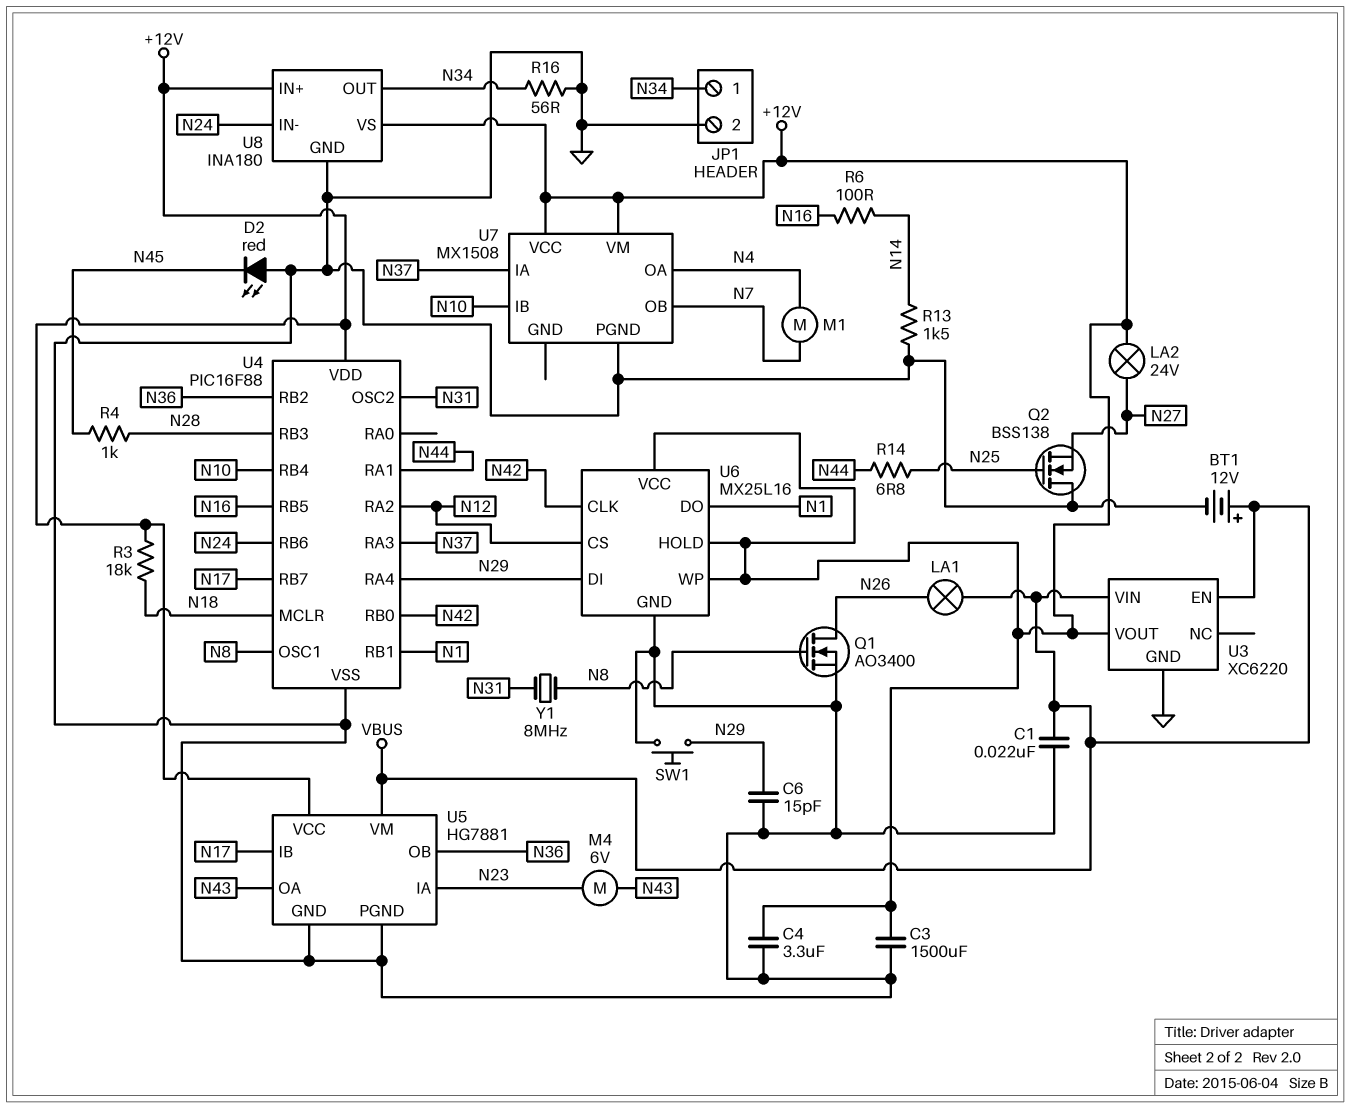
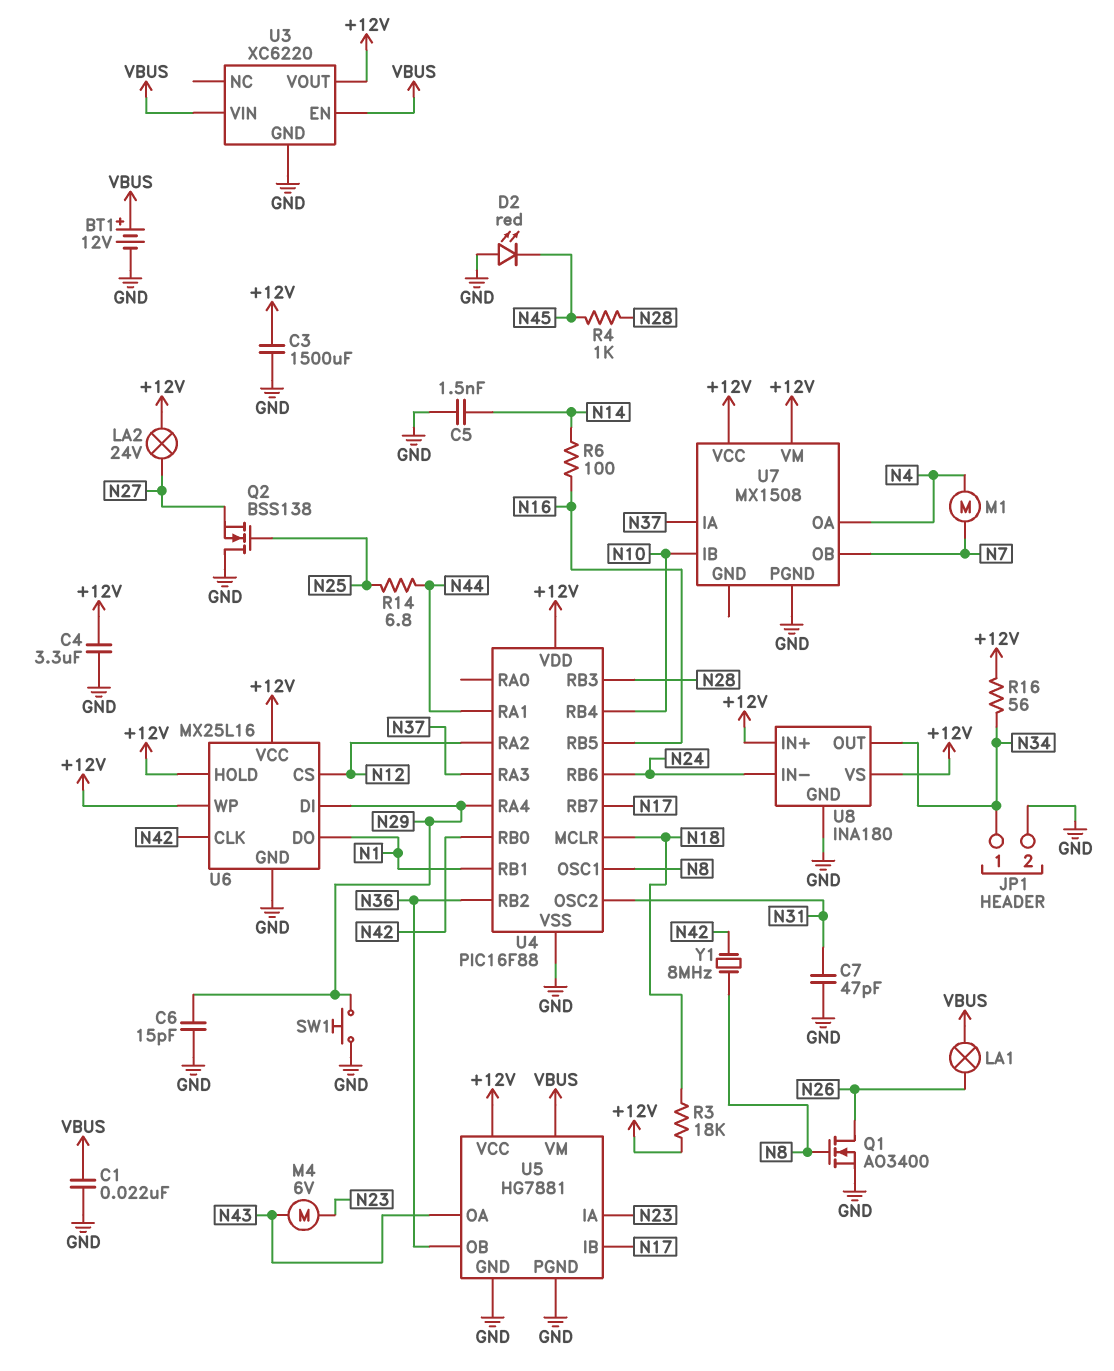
C5: none -> 1.5nF (GND, N14)
C7: none -> 47pF (GND, N31)
R13: 1.5k (GND, N14) -> none
R16: 56 (GND, N34) -> 56 (+12V, N34)
Y1: 8MHz (N8, N31) -> 8MHz (N8, N42)

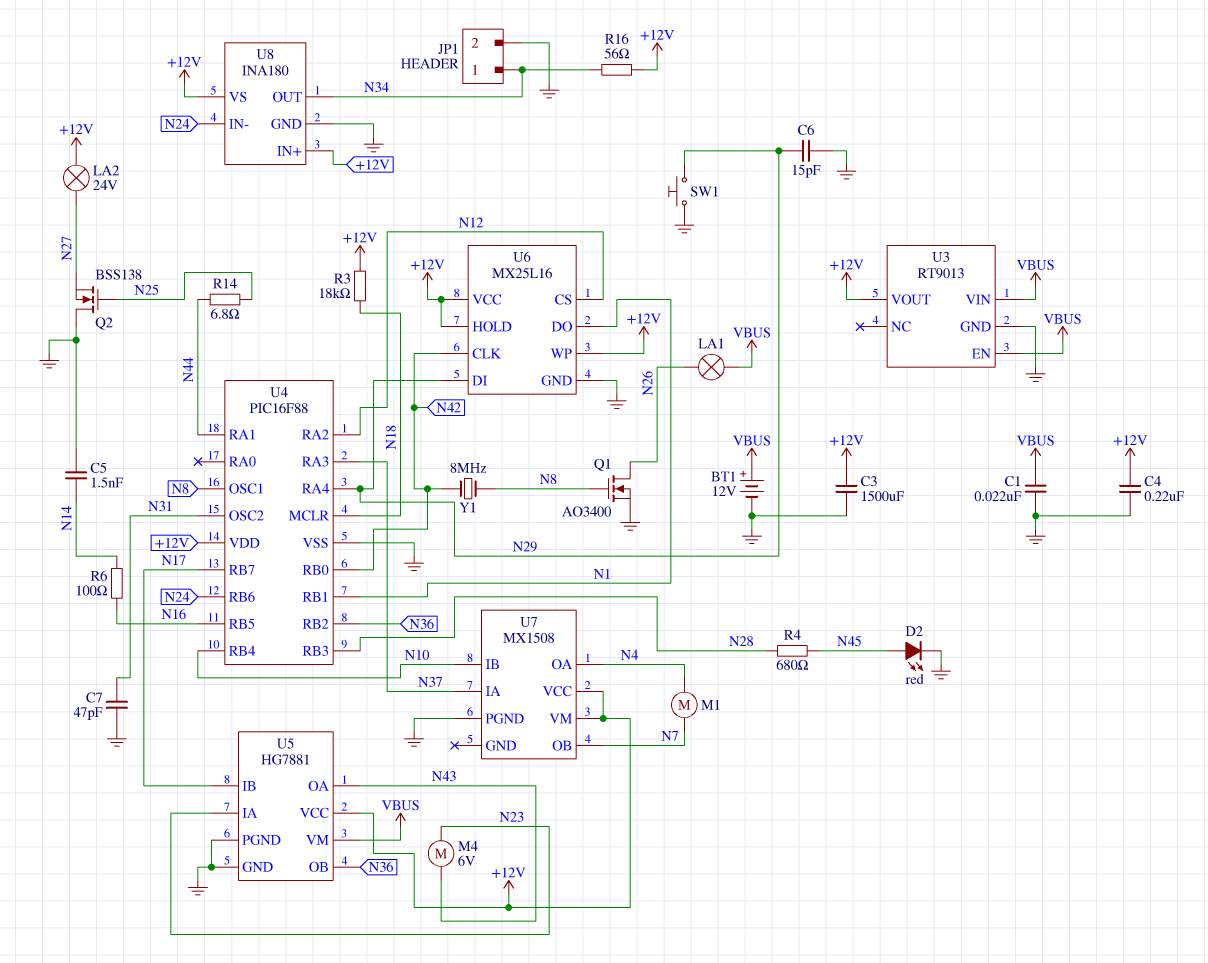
C4: 3.3uF (+12V, GND) -> 220nF (+12V, GND)
D2: LED red (A GND, K N45) -> LED red (A N45, K GND)
R4: 1k (N28, N45) -> 680 (N28, N45)
U3: XC6220 -> RT9013

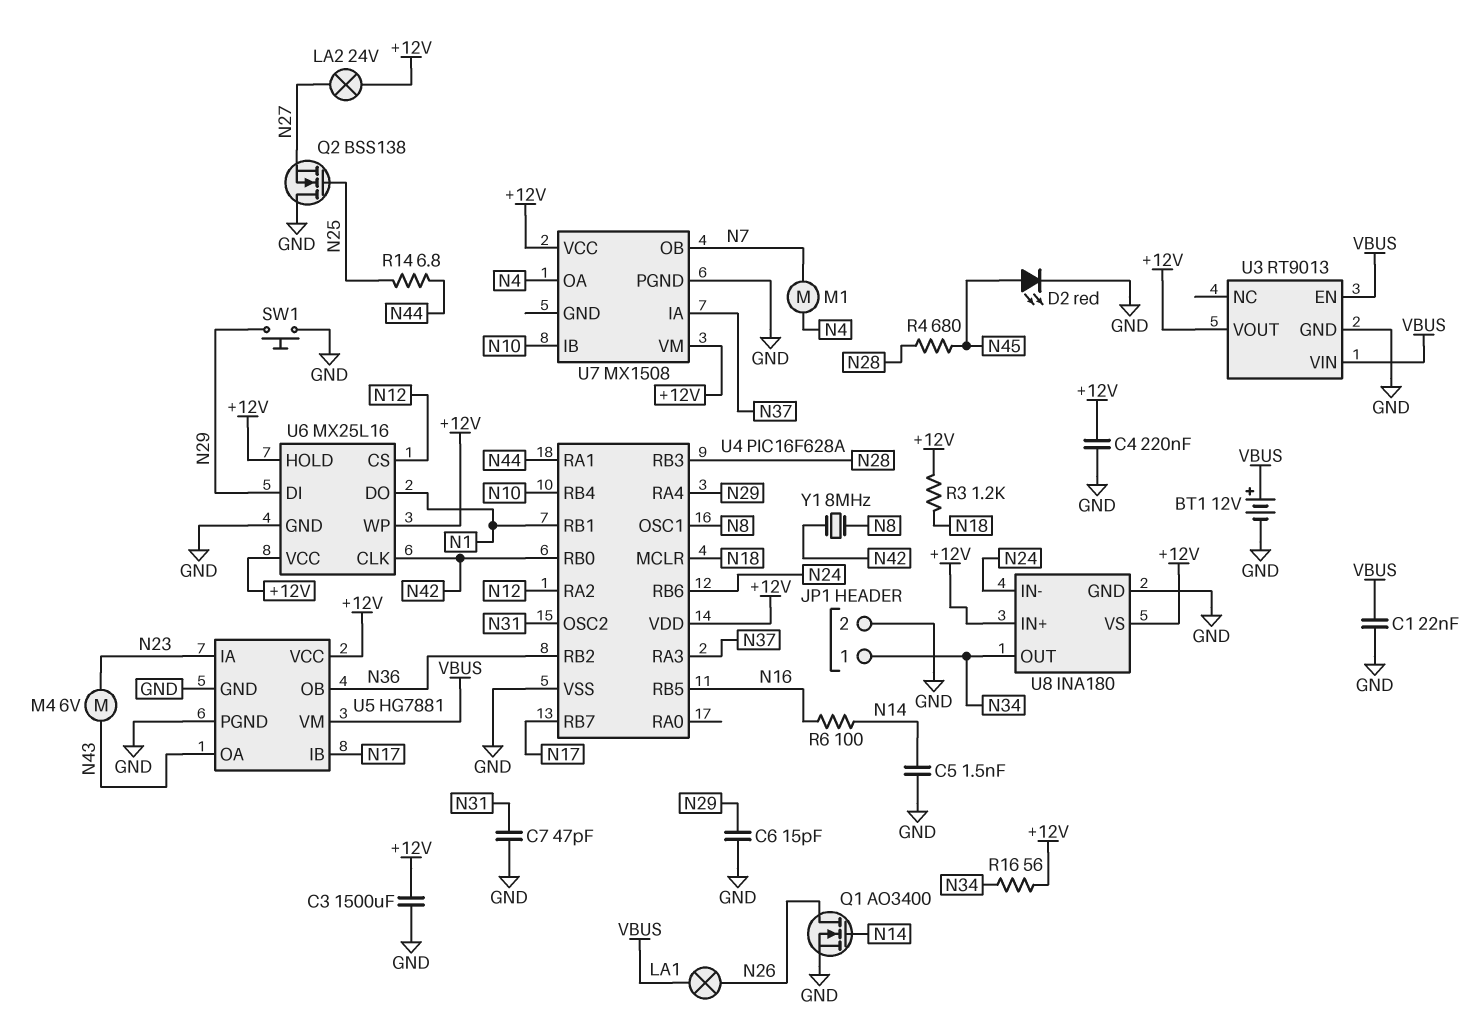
Q1: NMOS AO3400 (G N8, D N26, S GND) -> NMOS AO3400 (G N14, D N26, S GND)
R3: 18k (+12V, N18) -> 1.2k (+12V, N18)
U4: PIC16F88 -> PIC16F628A

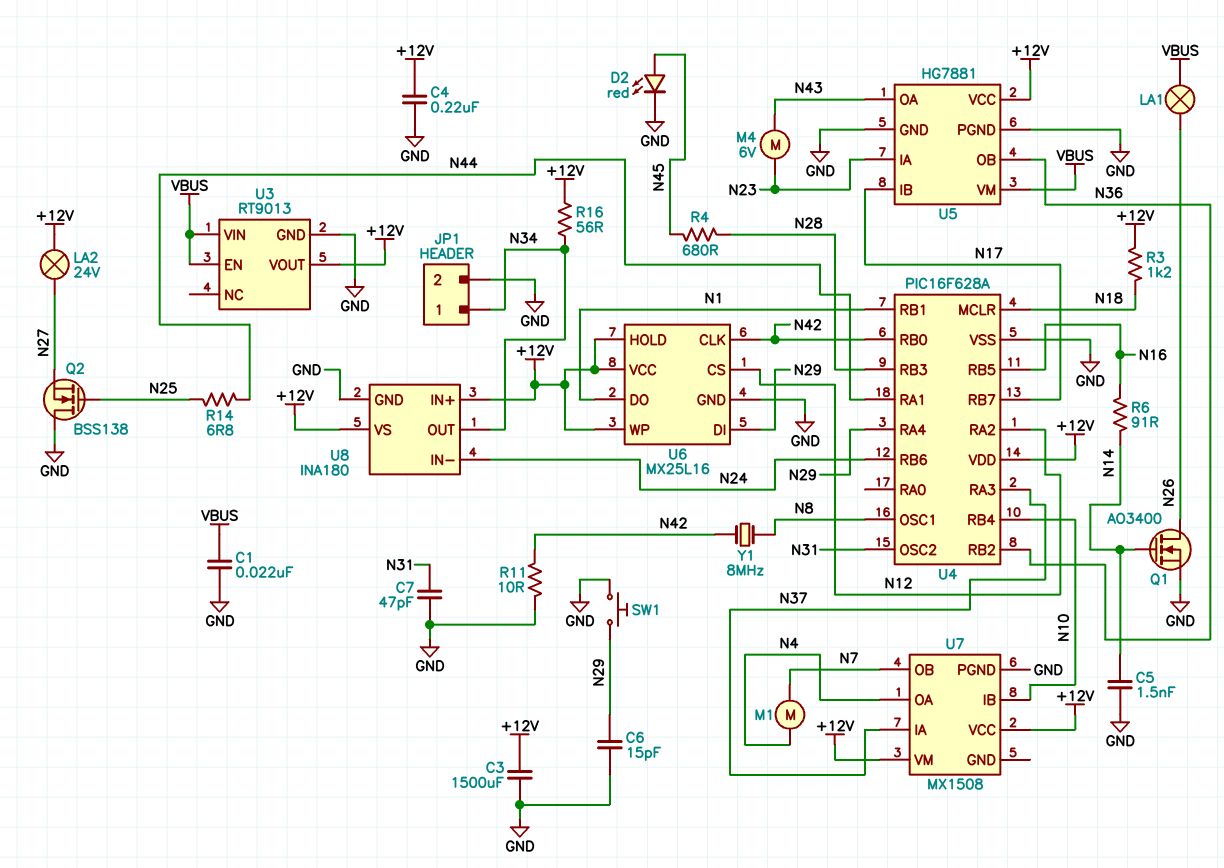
BT1: 12V (plus VBUS, minus GND) -> none
R6: 100 (N14, N16) -> 91 (N14, N16)
R11: none -> 10 (GND, N42)

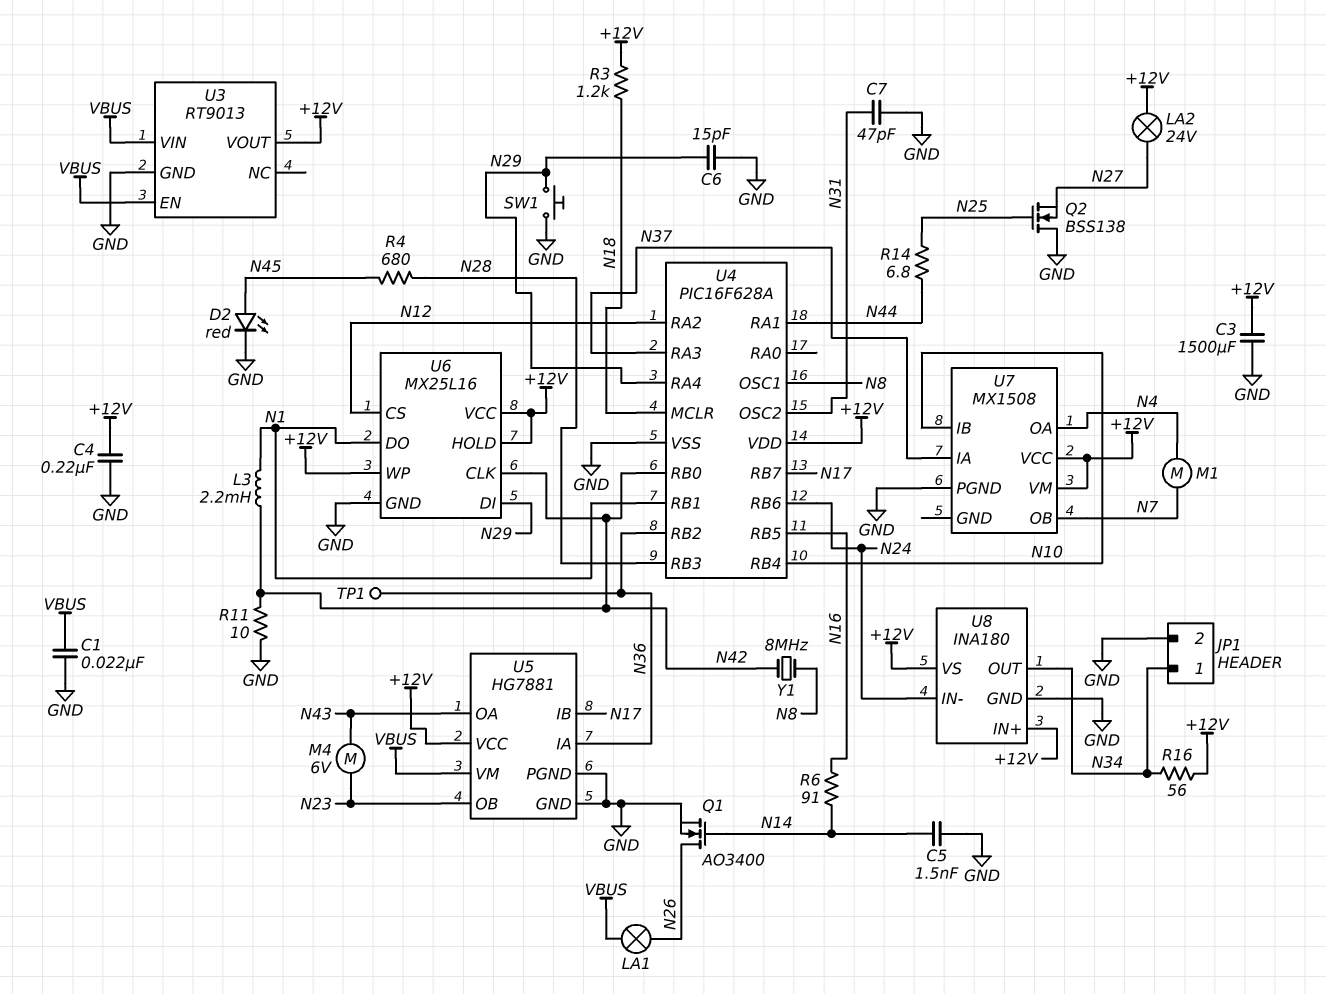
L3: none -> 2.2mH (N1, N42)
TP1: none -> test point (N36)
U5 pin IA: N23 -> N36
U5 pin OB: N36 -> N23

